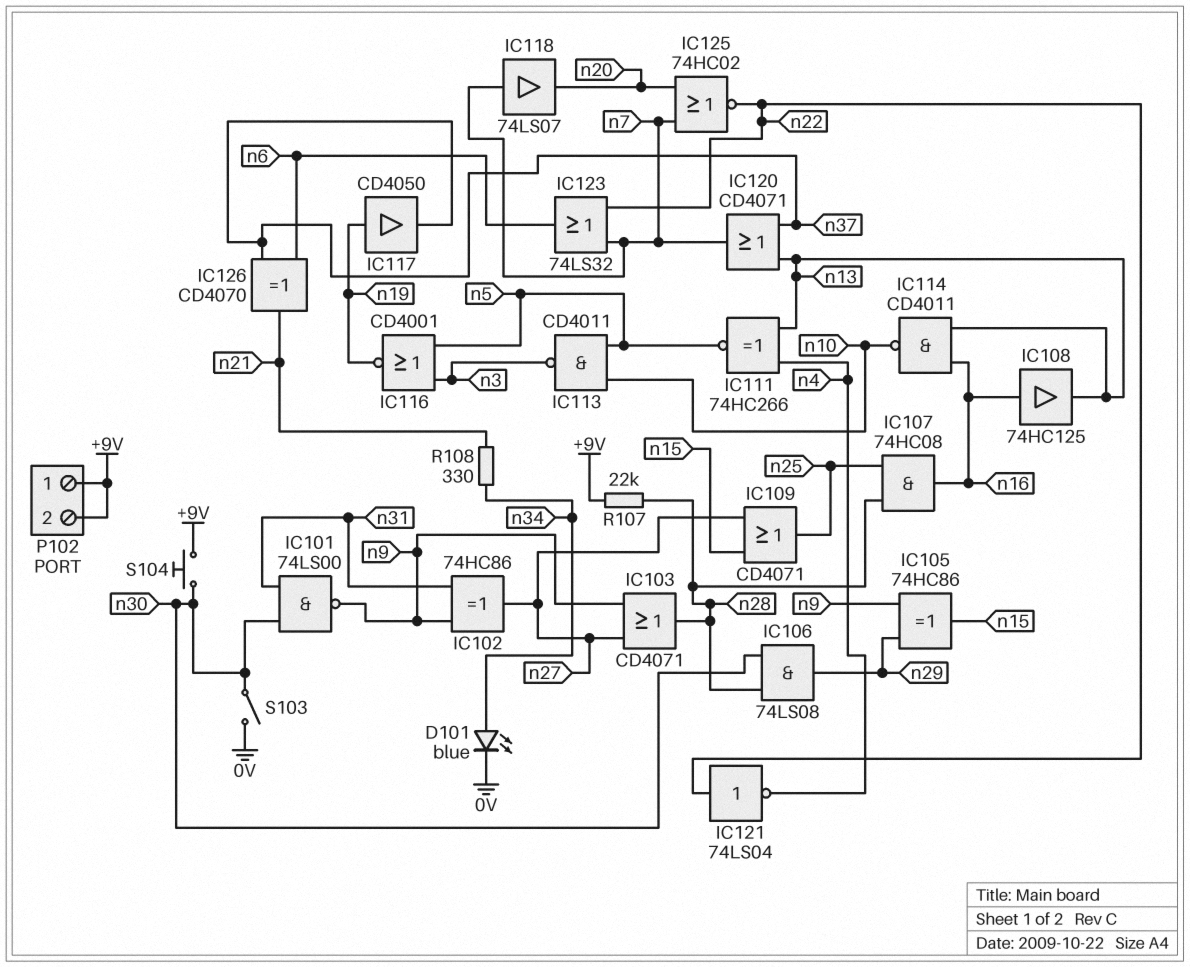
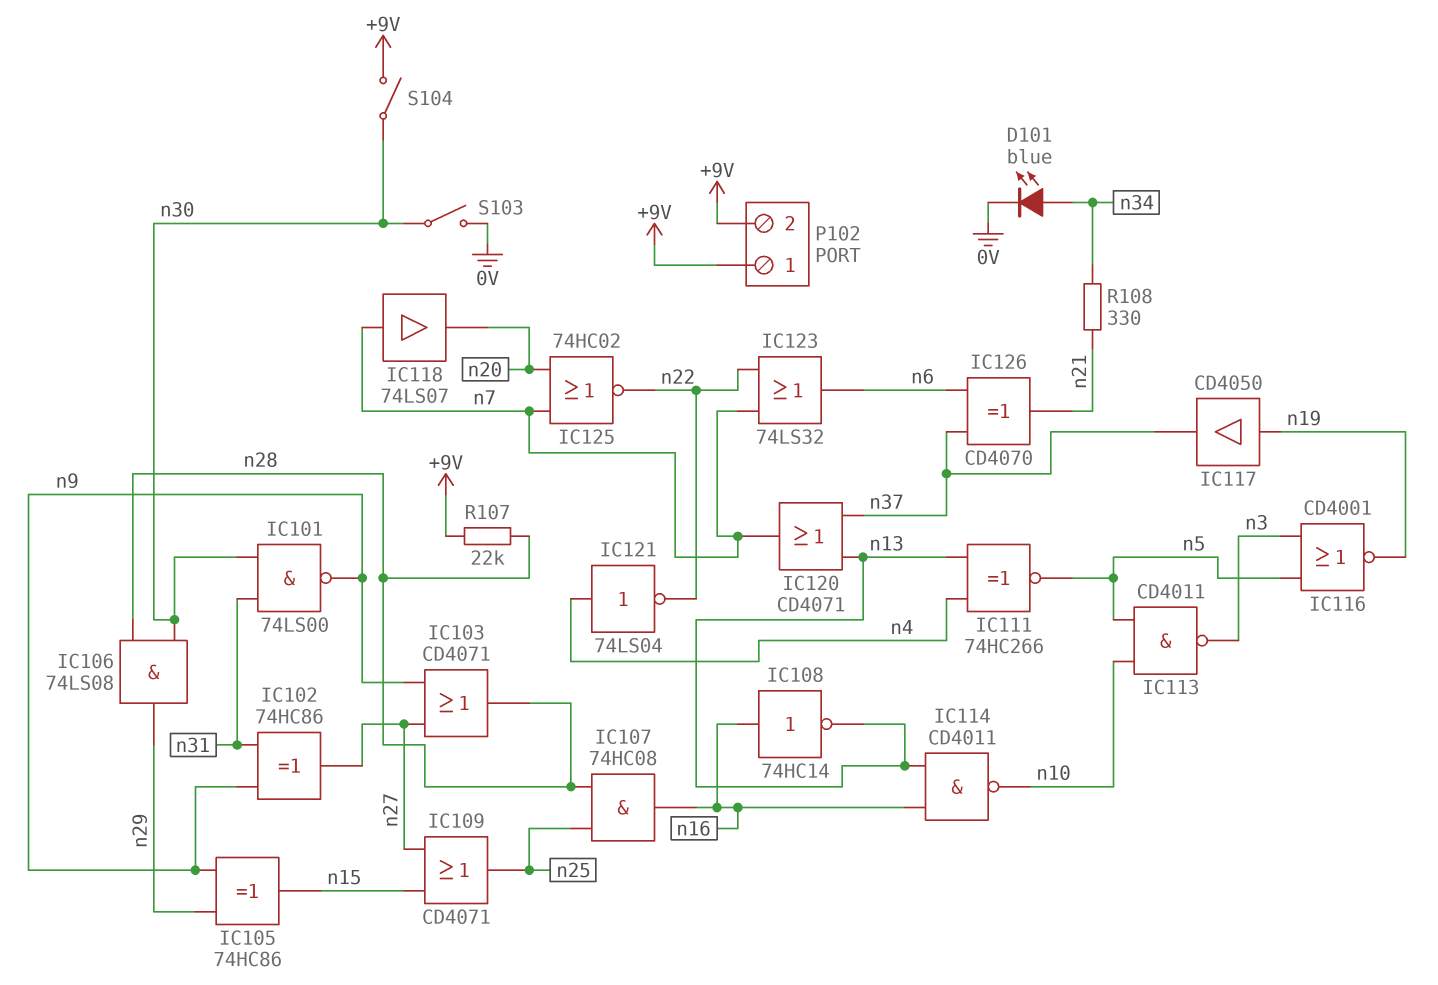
IC108: buffer 74HC125 (in n16, out n13) -> NOT 74HC14 (in n16, out n13)
IC121: NOT 74LS04 (in n22, out n4) -> NOT 74LS04 (in n4, out n22)
S104: button (+9V, n30) -> switch (+9V, n30)

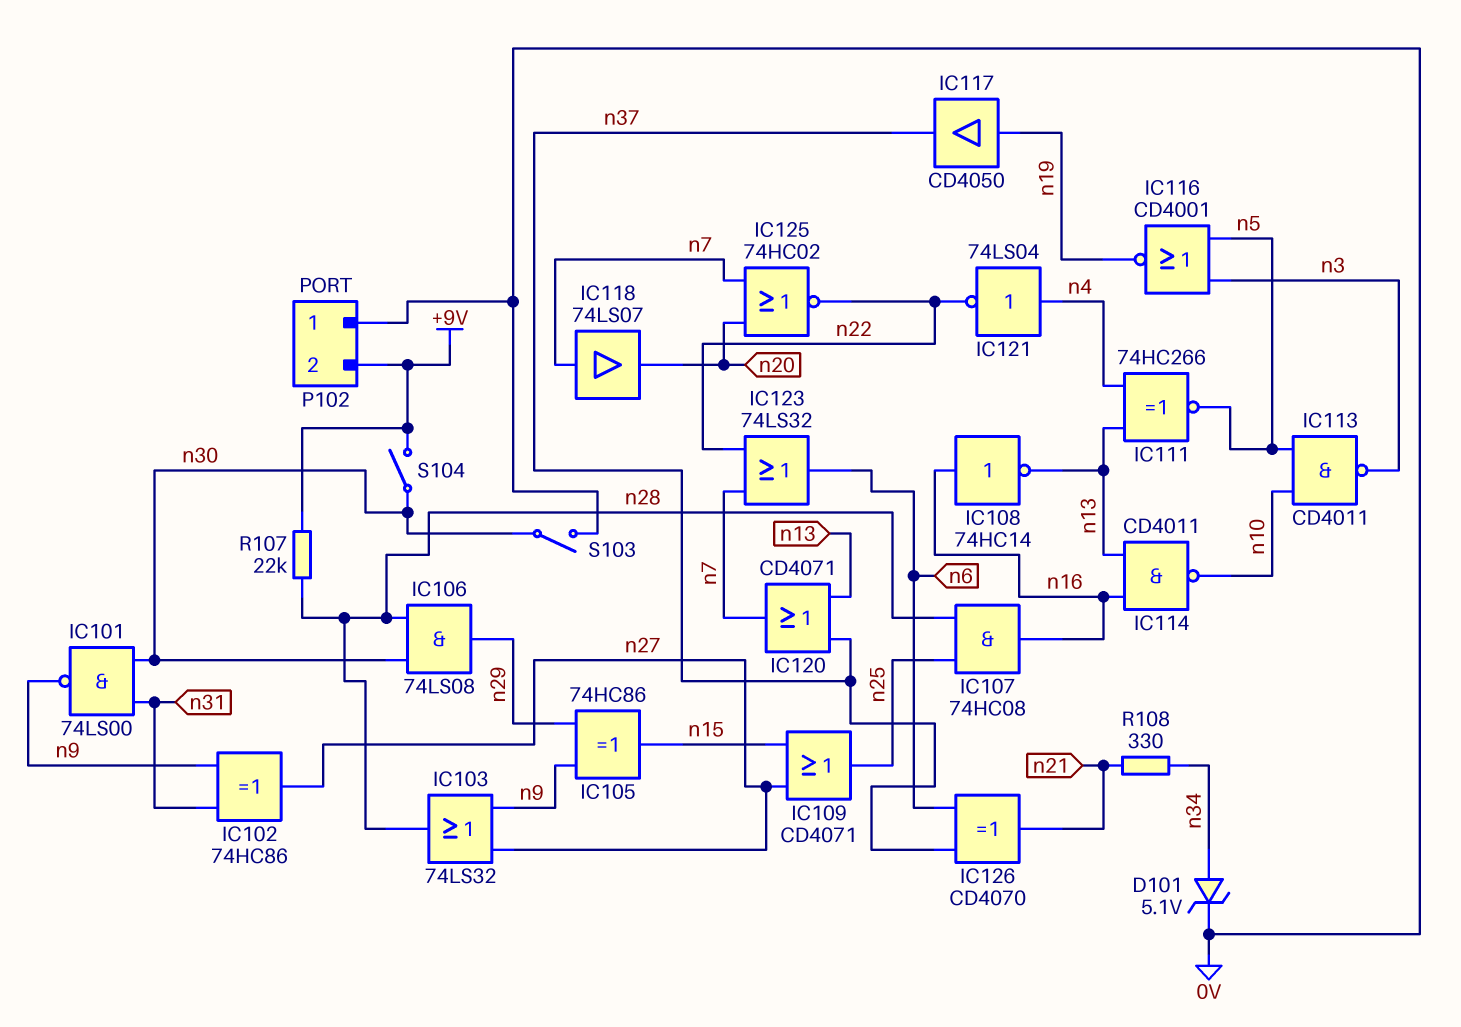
D101: LED blue (A n34, K 0V) -> zener 5.1V (A n34, K 0V)
IC103: OR CD4071 (in n9, in n27, out n28) -> OR 74LS32 (in n9, in n27, out n28)
P102 pin 1: +9V -> 0V

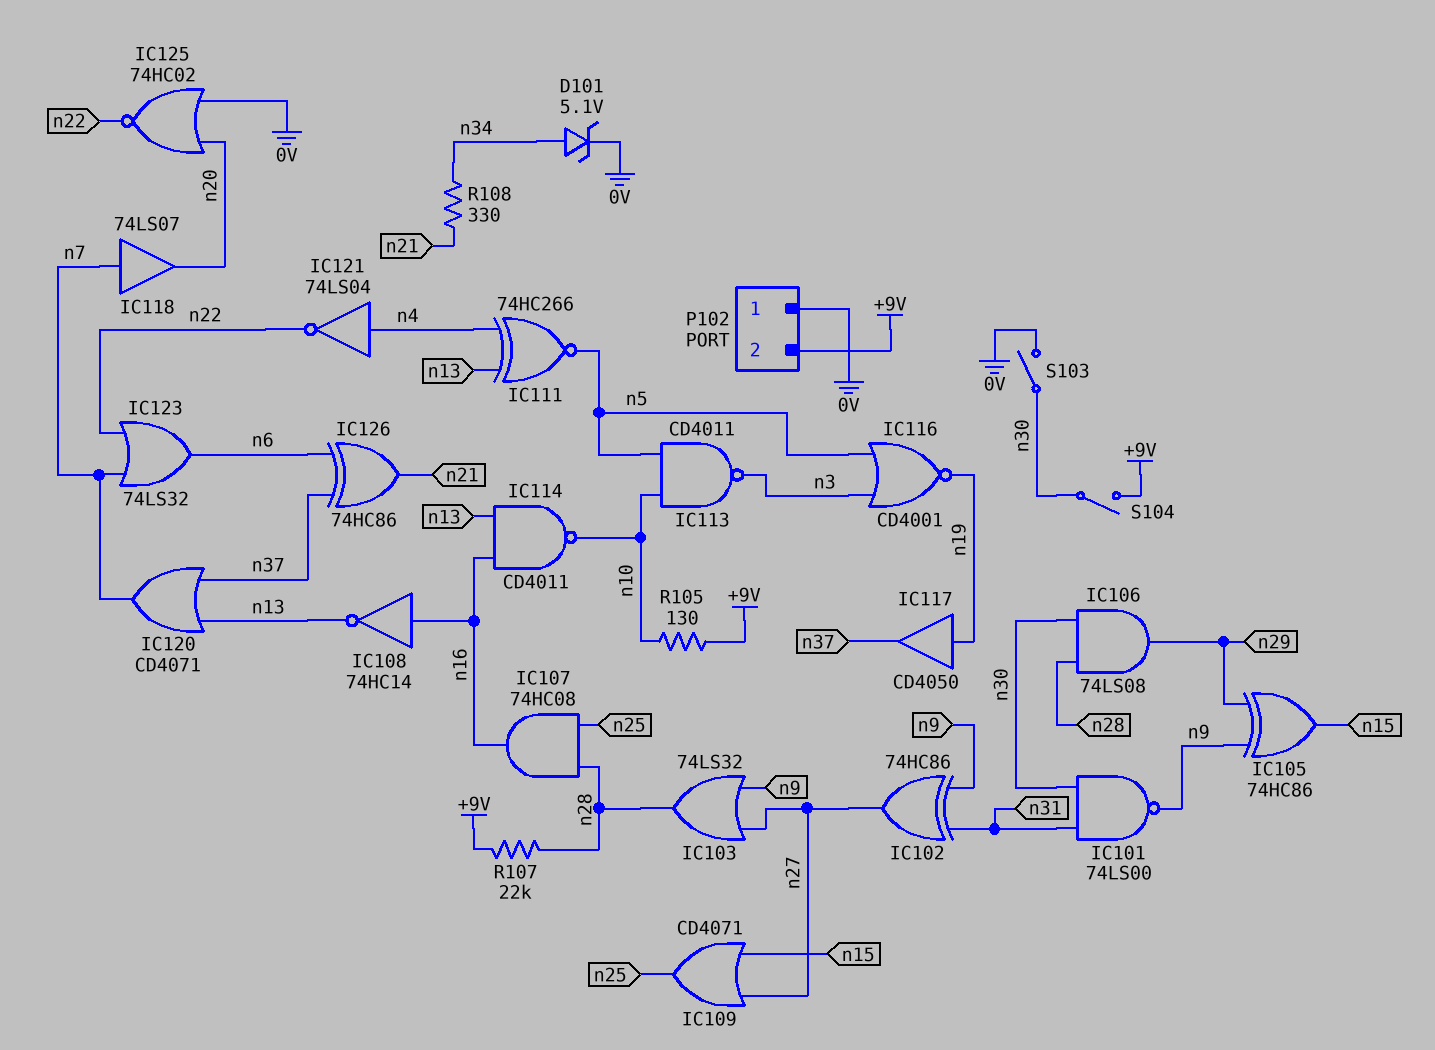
IC125: NOR 74HC02 (in n7, in n20, out n22) -> NOR 74HC02 (in 0V, in n20, out n22)
IC126: XOR CD4070 (in n6, in n37, out n21) -> XOR 74HC86 (in n6, in n37, out n21)
R105: none -> 130 (+9V, n10)

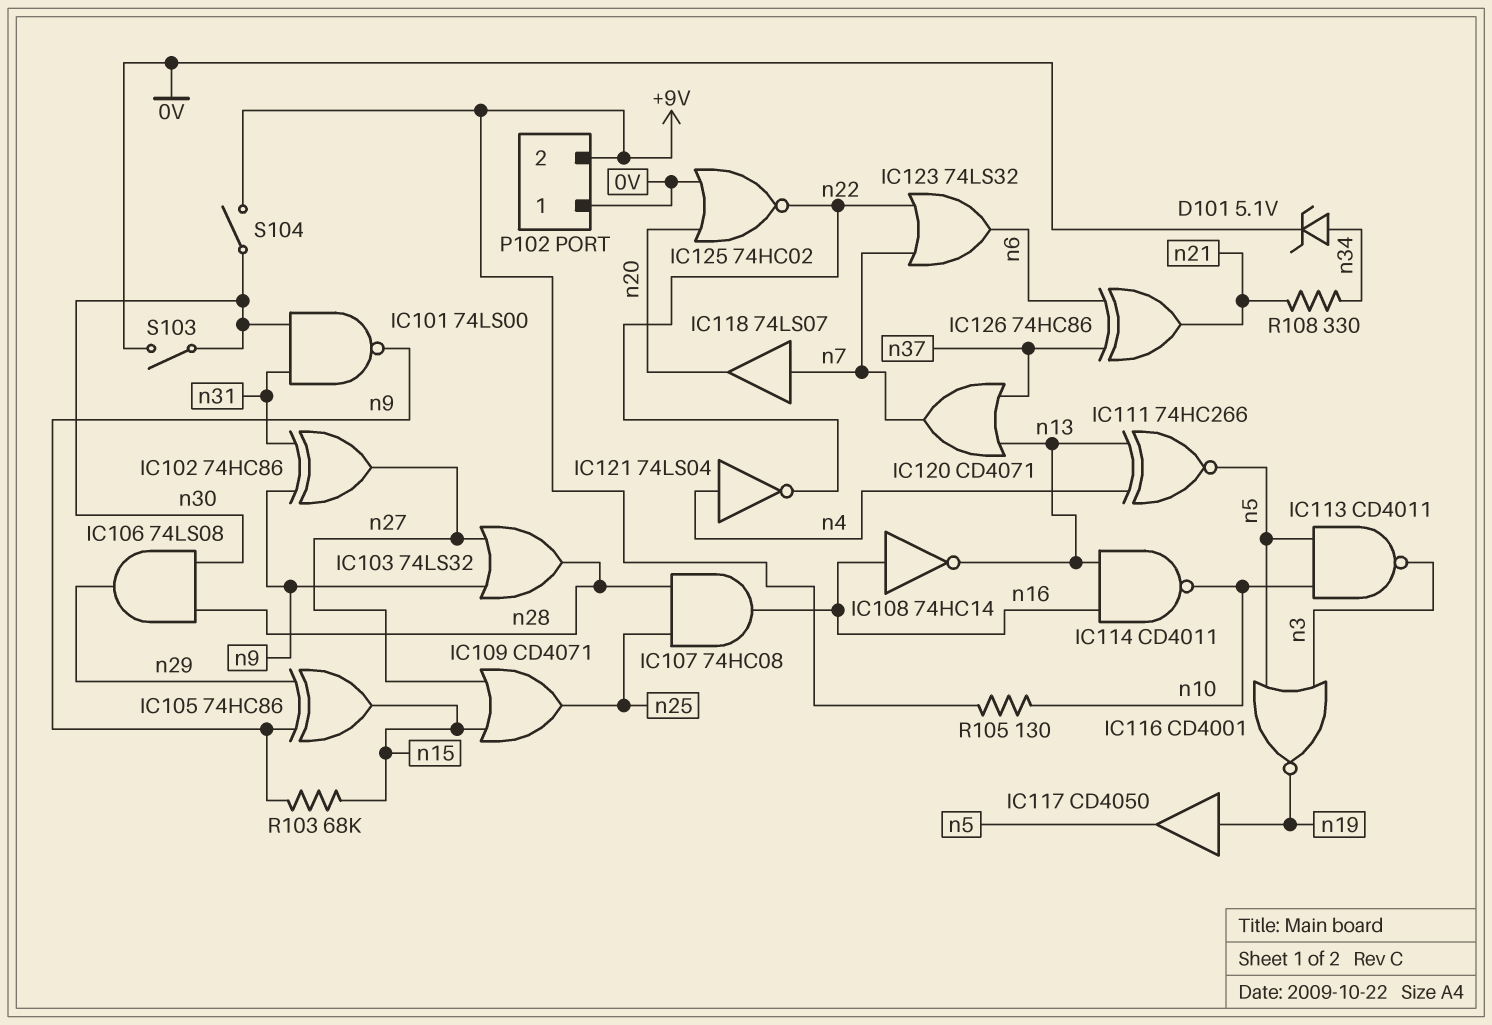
IC117: buffer CD4050 (in n19, out n37) -> buffer CD4050 (in n19, out n5)
R103: none -> 68k (n9, n15)
R107: 22k (+9V, n28) -> none

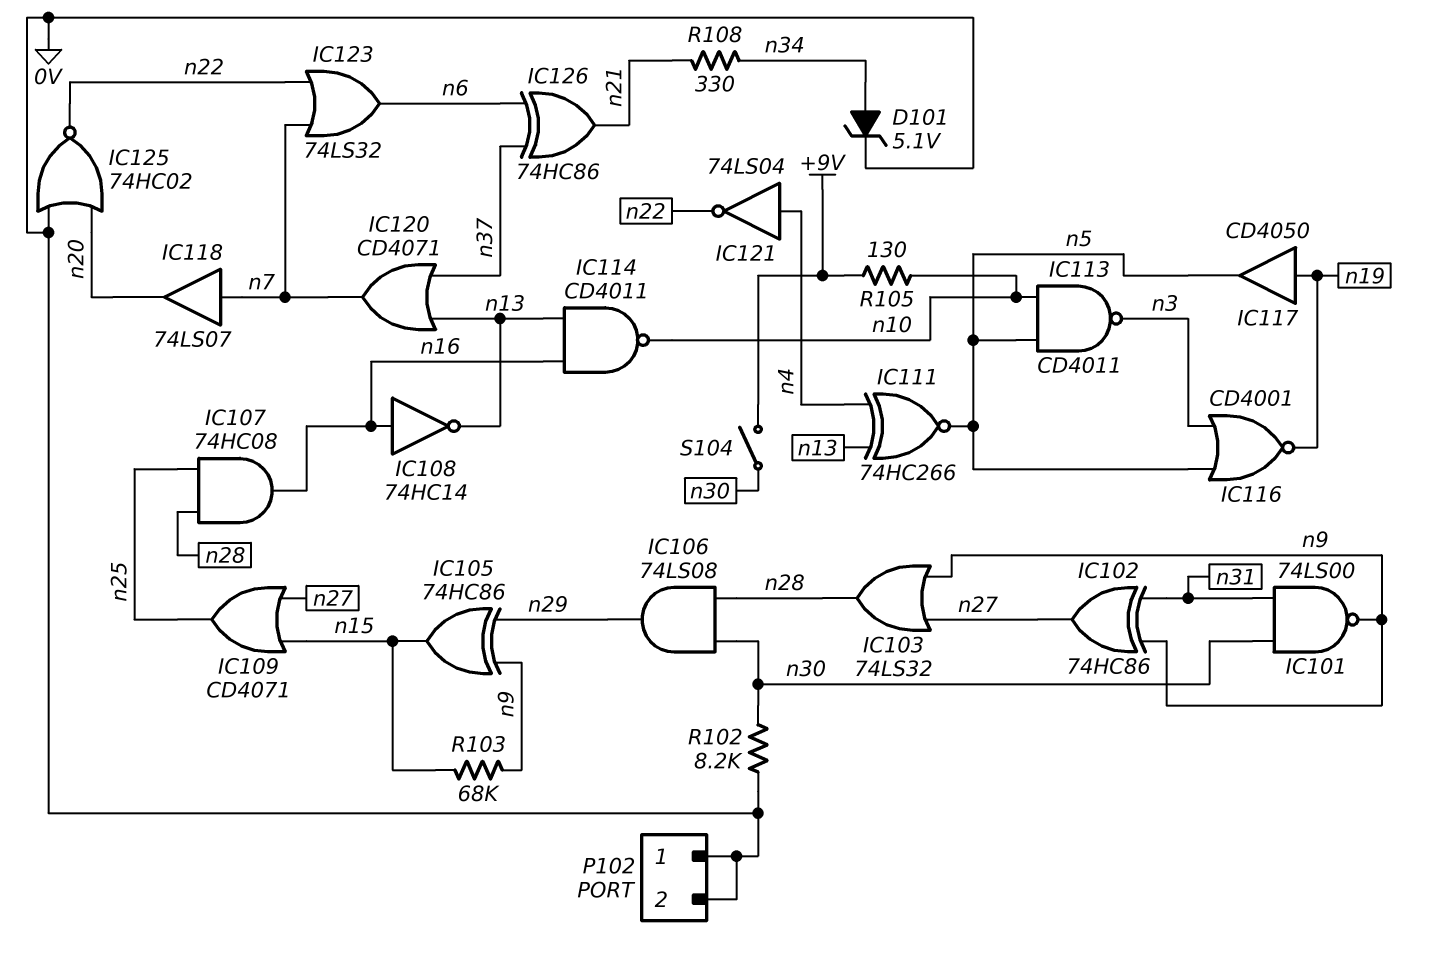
P102 pin 2: +9V -> 0V
R102: none -> 8.2k (0V, n30)
S103: switch (0V, n30) -> none

